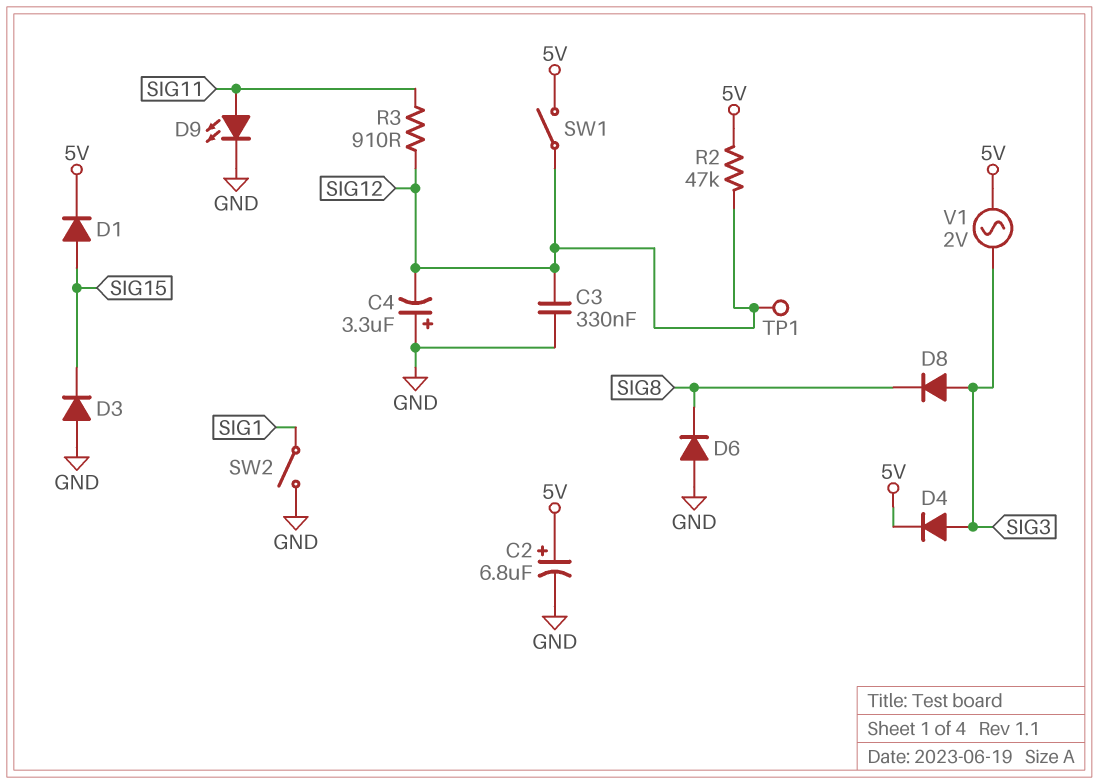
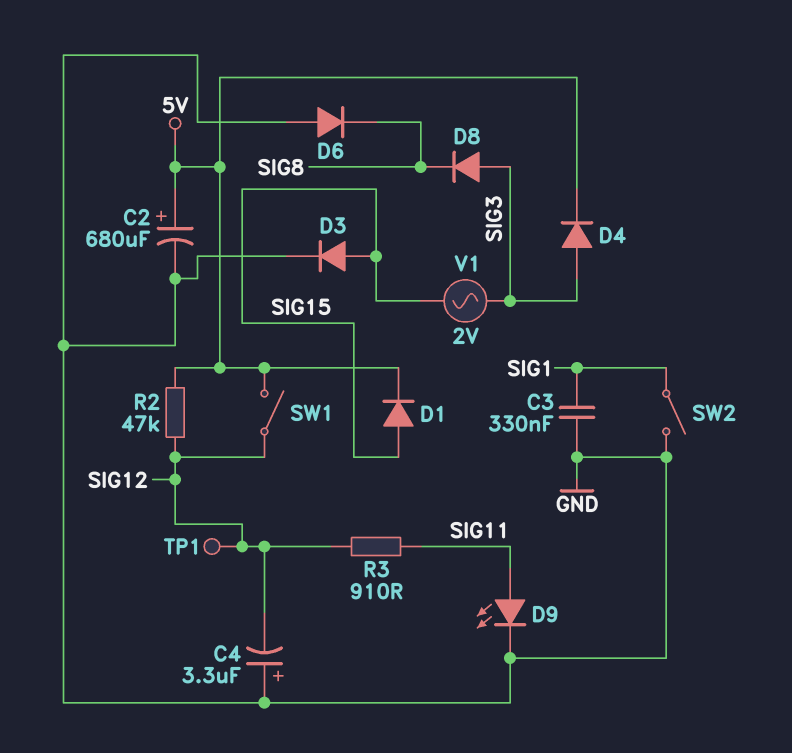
C2: 6.8uF (plus 5V, minus GND) -> 680uF (plus 5V, minus GND)
C3: 330nF (GND, SIG12) -> 330nF (GND, SIG1)
D3: diode (A GND, K SIG15) -> diode (A SIG15, K GND)
V1: AC 2V (5V, SIG3) -> AC 2V (SIG3, SIG15)

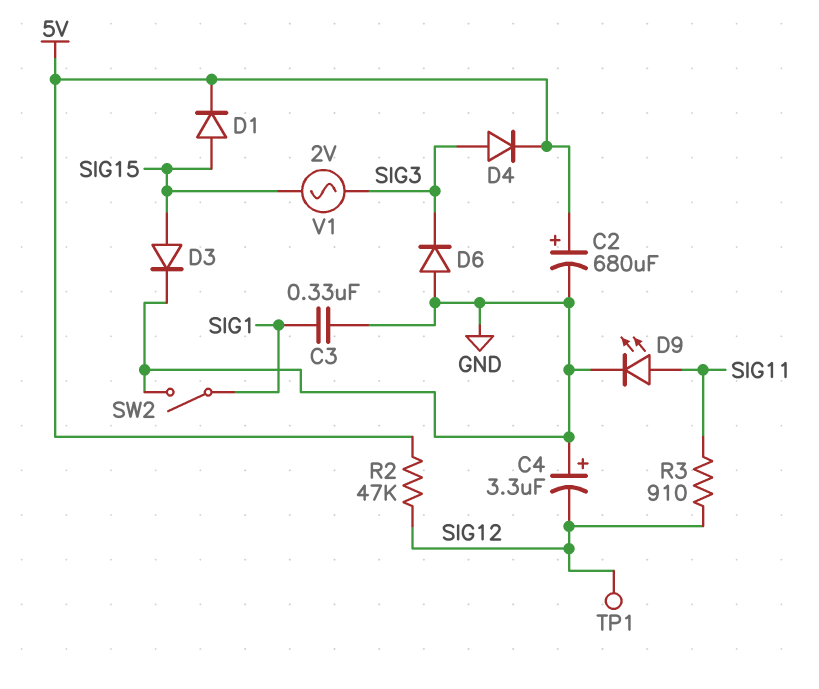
D6: diode (A GND, K SIG8) -> diode (A GND, K SIG3)
D8: diode (A SIG3, K SIG8) -> none
SW1: switch (5V, SIG12) -> none

